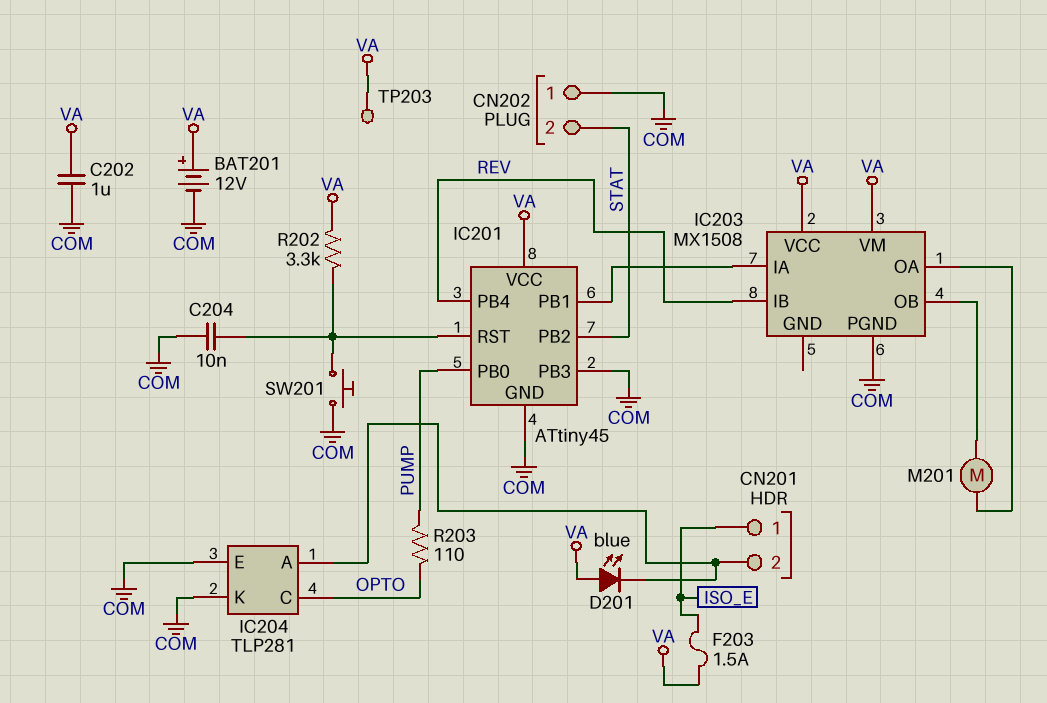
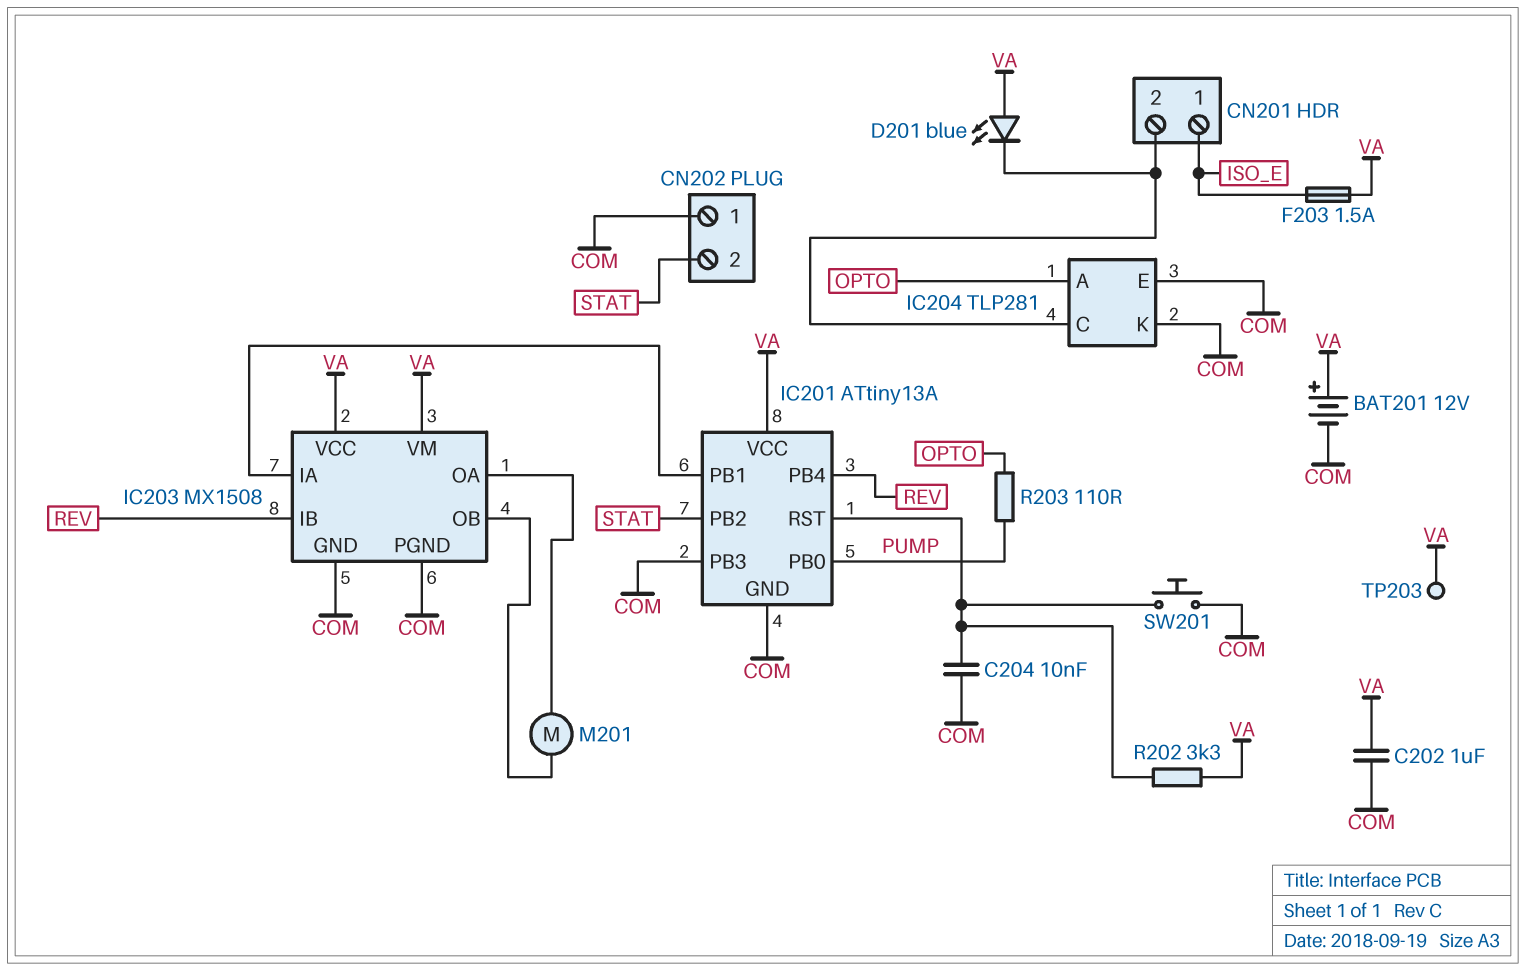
IC201: ATtiny45 -> ATtiny13A
IC203 pin GND: none -> COM
IC204 pin A: CN201/2 -> OPTO
IC204 pin C: OPTO -> CN201/2

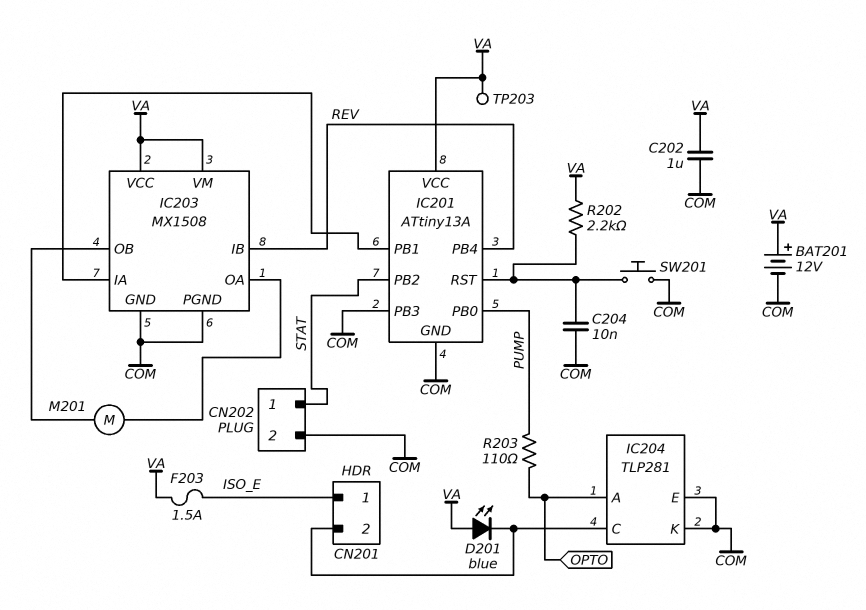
CN202 pin 1: COM -> STAT
CN202 pin 2: STAT -> COM
R202: 3.3k (IC201/RST, VA) -> 2.2k (IC201/RST, VA)

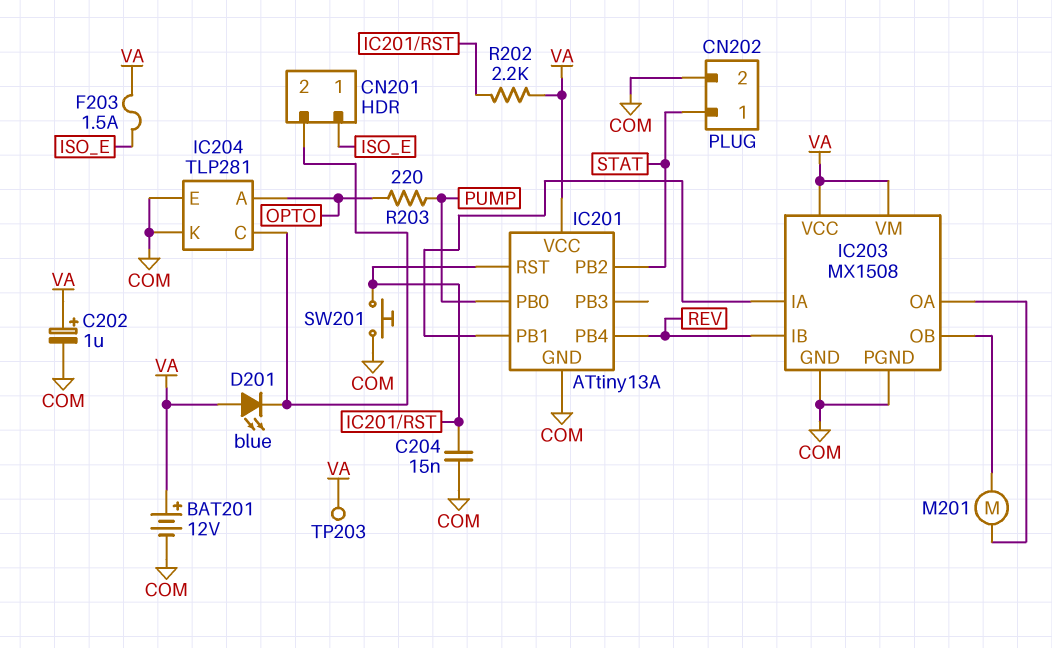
C202: 1uF (COM, VA) -> 1uF (plus VA, minus COM)
C204: 10nF (COM, IC201/RST) -> 15nF (COM, IC201/RST)
IC201 pin PB3: COM -> none
R203: 110 (OPTO, PUMP) -> 220 (OPTO, PUMP)

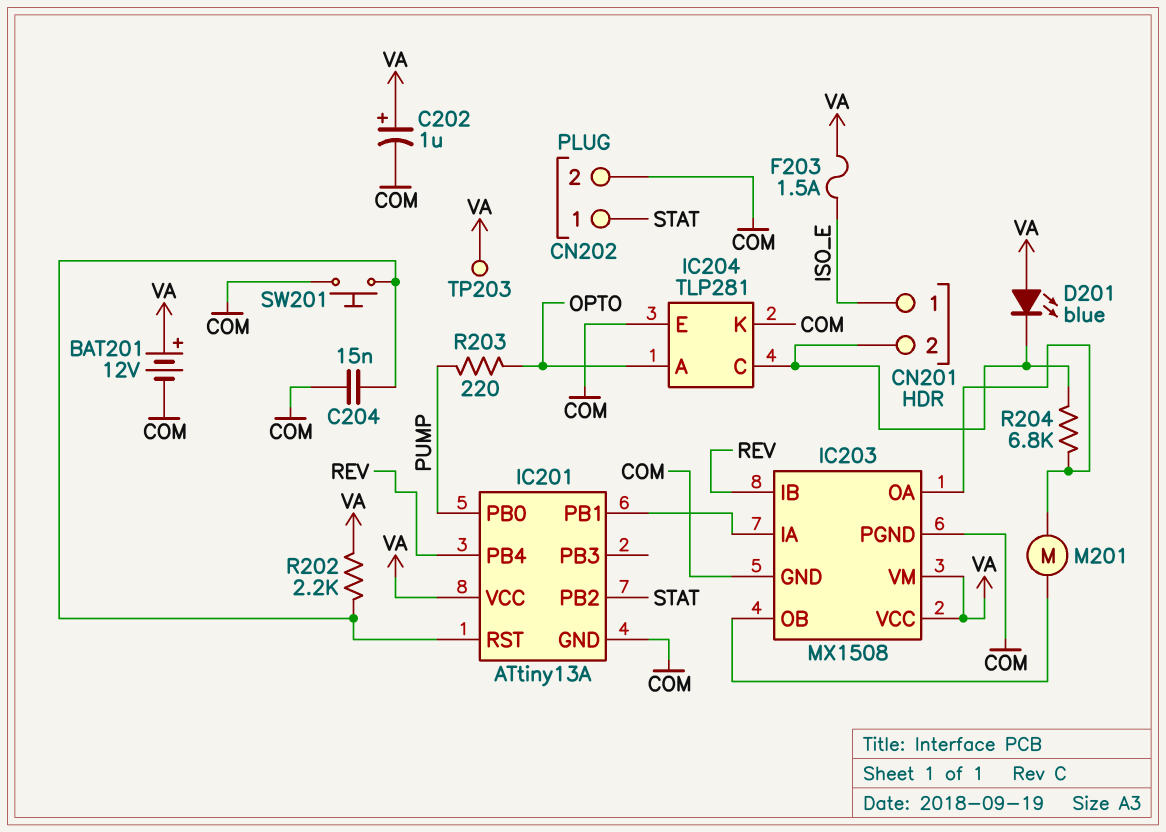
R204: none -> 6.8k (CN201/2, IC203/OA)

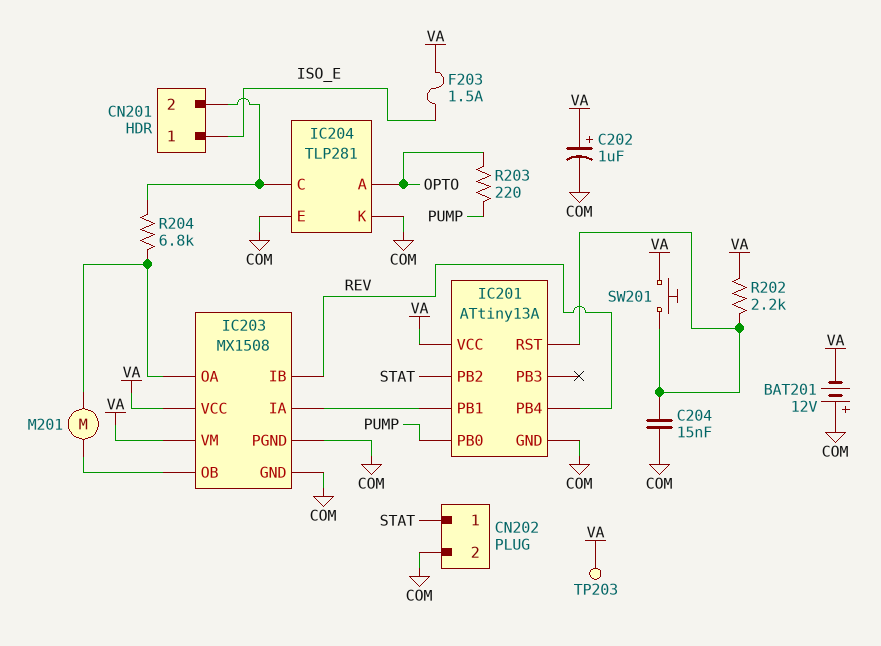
BAT201: 12V (plus VA, minus COM) -> 12V (plus COM, minus VA)
D201: LED blue (A VA, K CN201/2) -> none
SW201: button (COM, IC201/RST) -> button (IC201/RST, VA)

